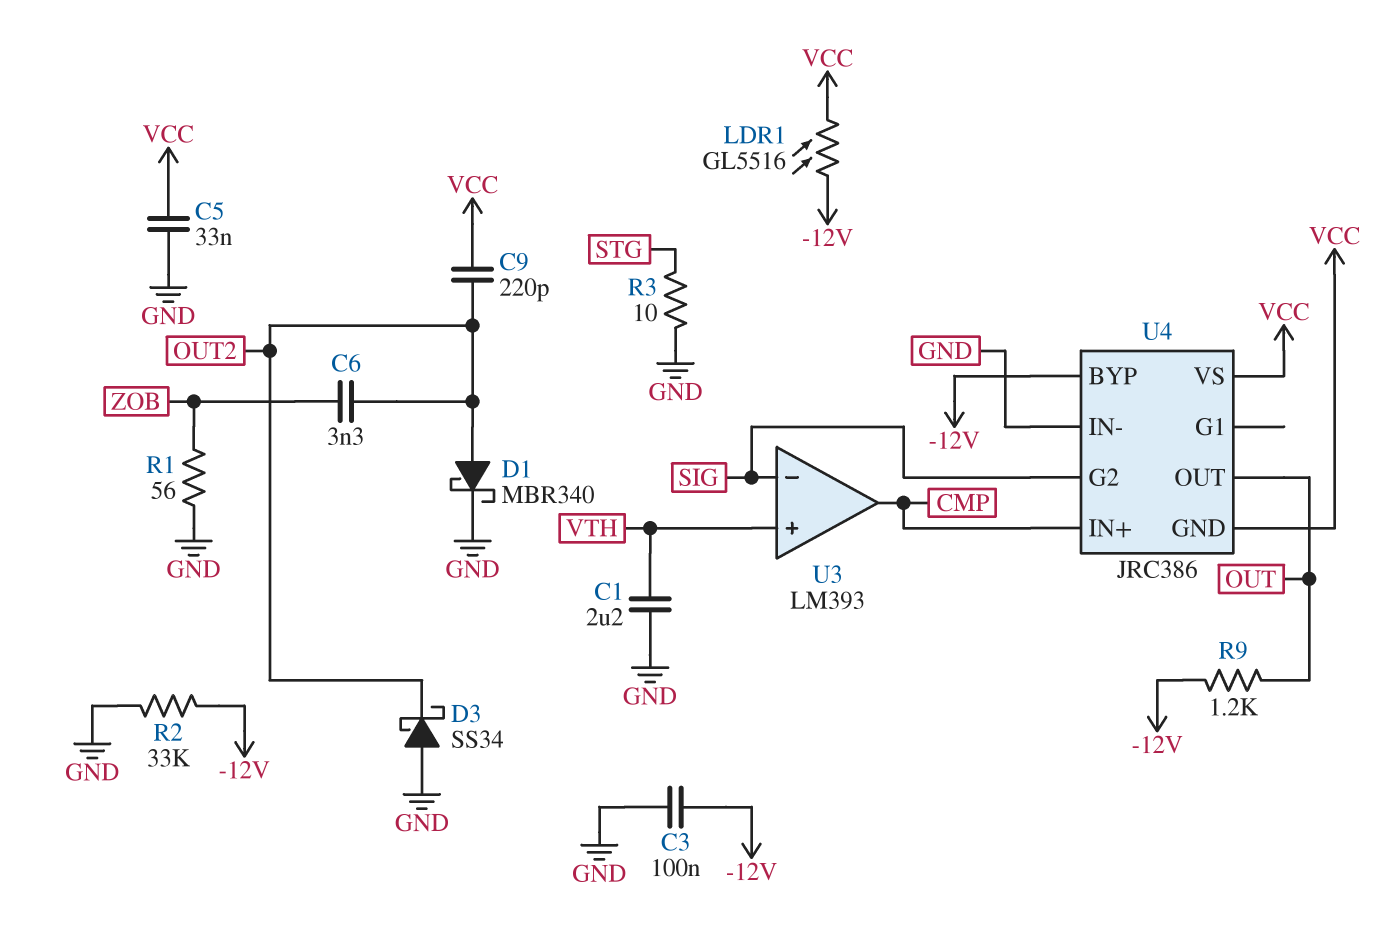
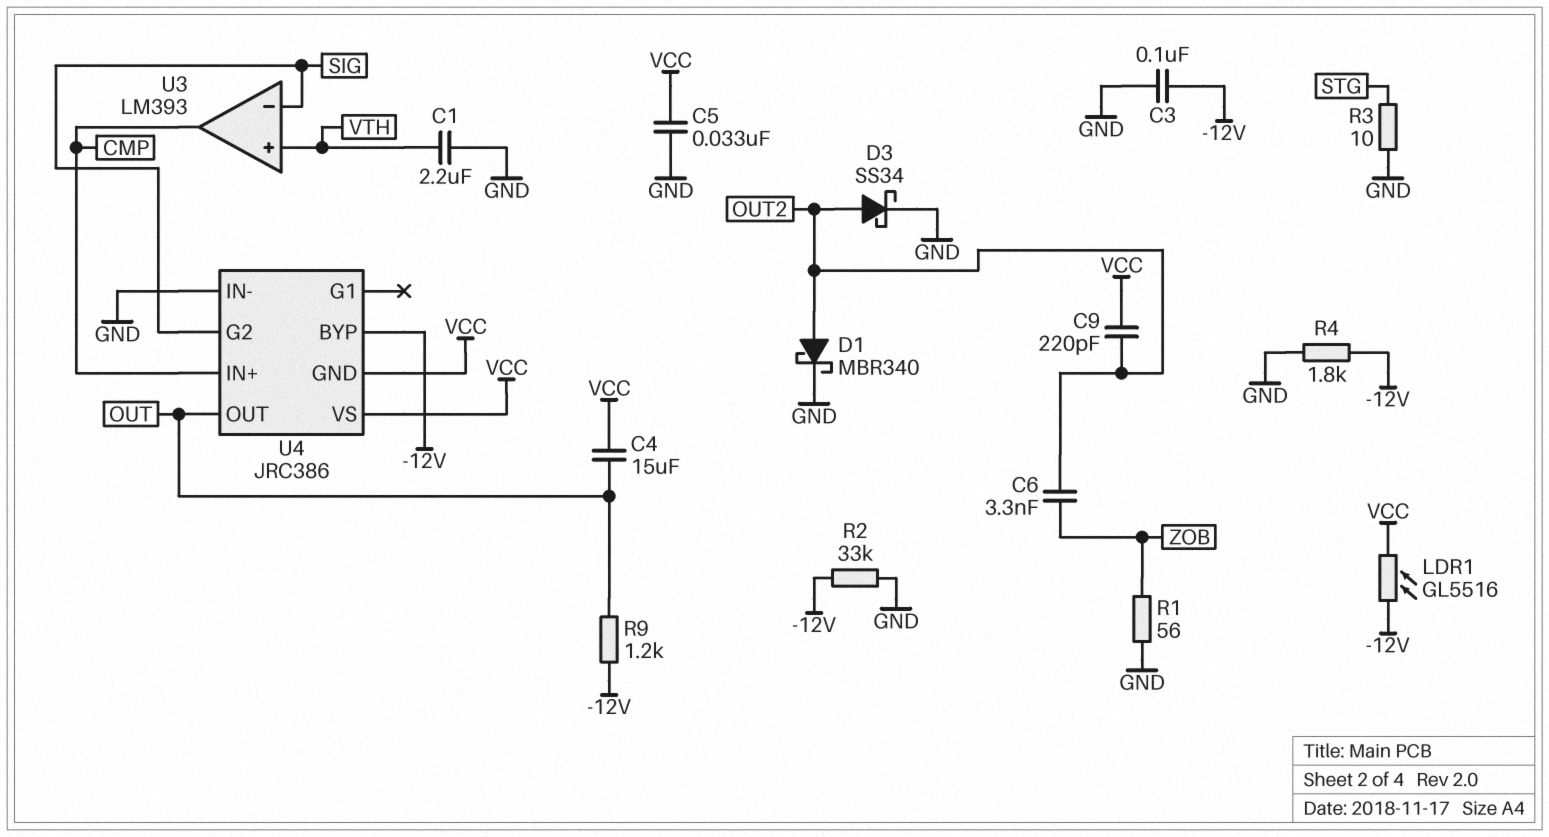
C4: none -> 15uF (OUT, VCC)
D3: schottky SS34 (A GND, K OUT2) -> schottky SS34 (A OUT2, K GND)
R4: none -> 1.8k (-12V, GND)

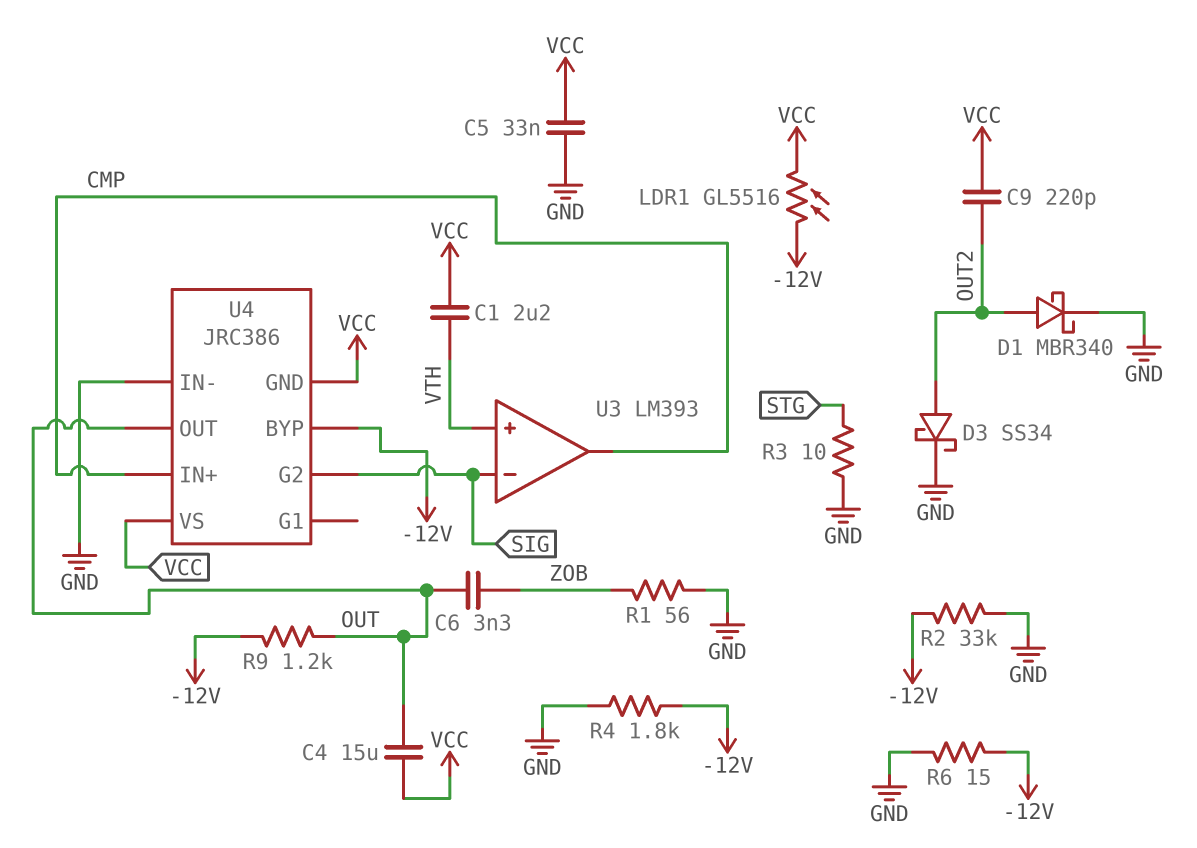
C1: 2.2uF (GND, VTH) -> 2.2uF (VCC, VTH)
C3: 100nF (-12V, GND) -> none
C6: 3.3nF (OUT2, ZOB) -> 3.3nF (OUT, ZOB)
R6: none -> 15 (-12V, GND)

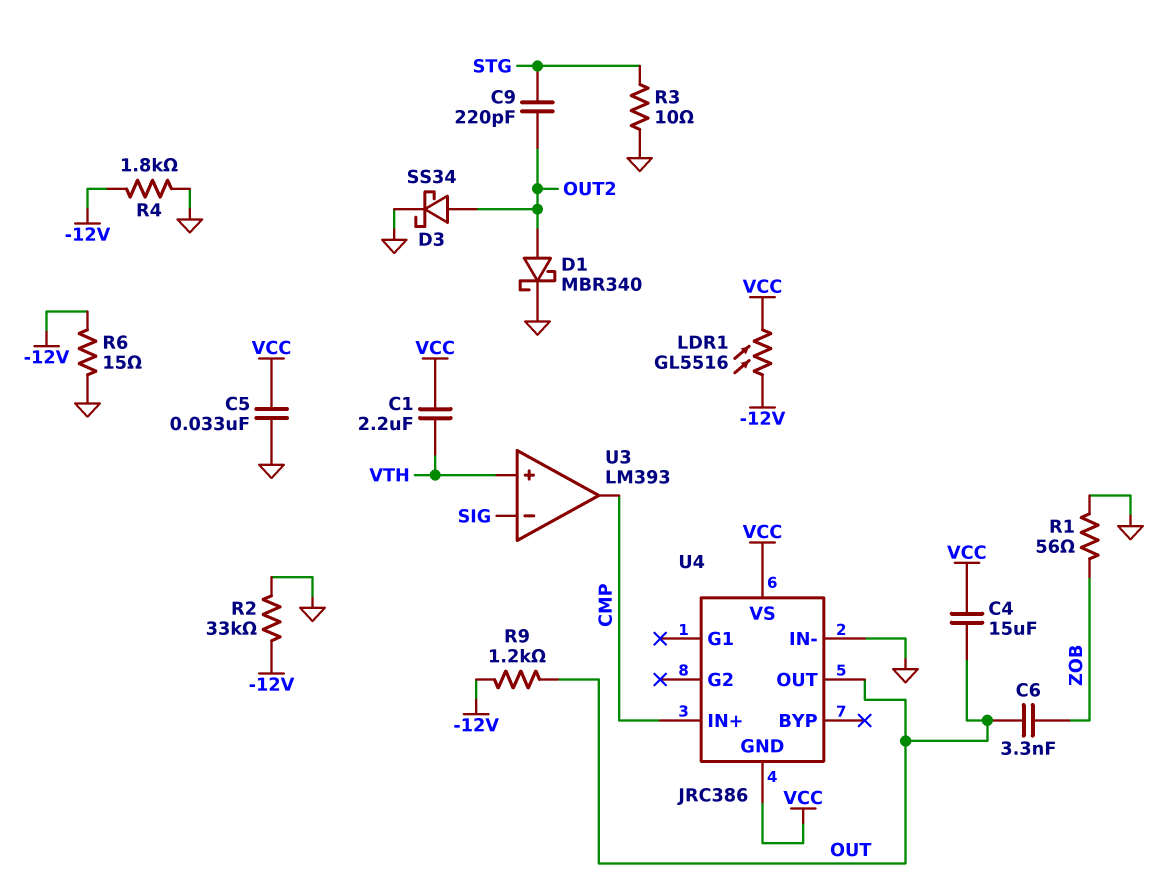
C9: 220pF (OUT2, VCC) -> 220pF (OUT2, STG)
U4 pin BYP: -12V -> none
U4 pin G2: SIG -> none

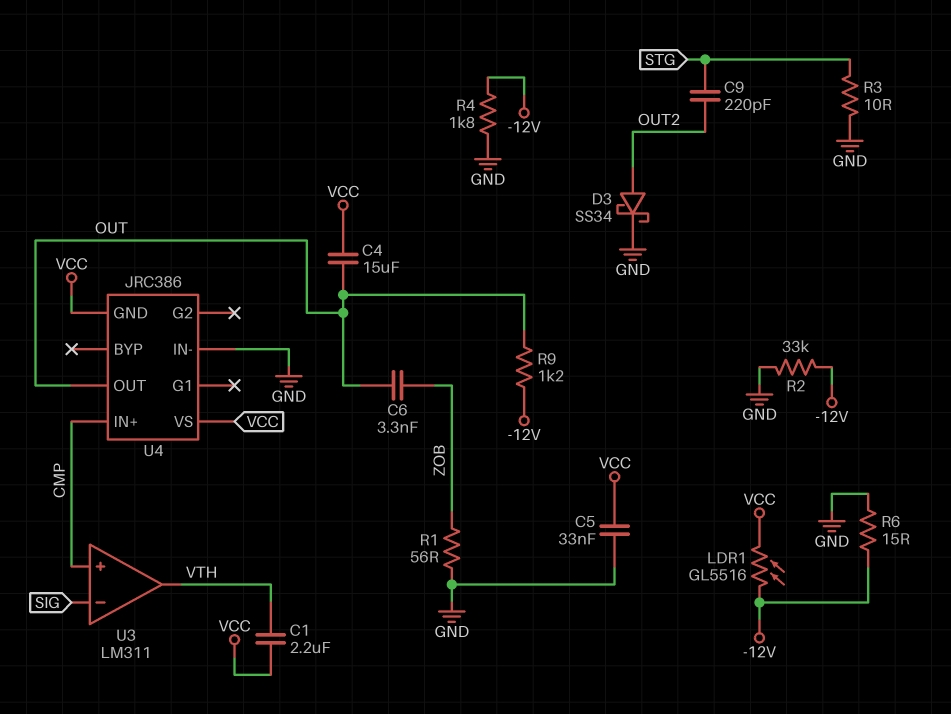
D1: schottky MBR340 (A OUT2, K GND) -> none
U3: LM393 -> LM311
U3 pin in+: VTH -> CMP
U3 pin out: CMP -> VTH

